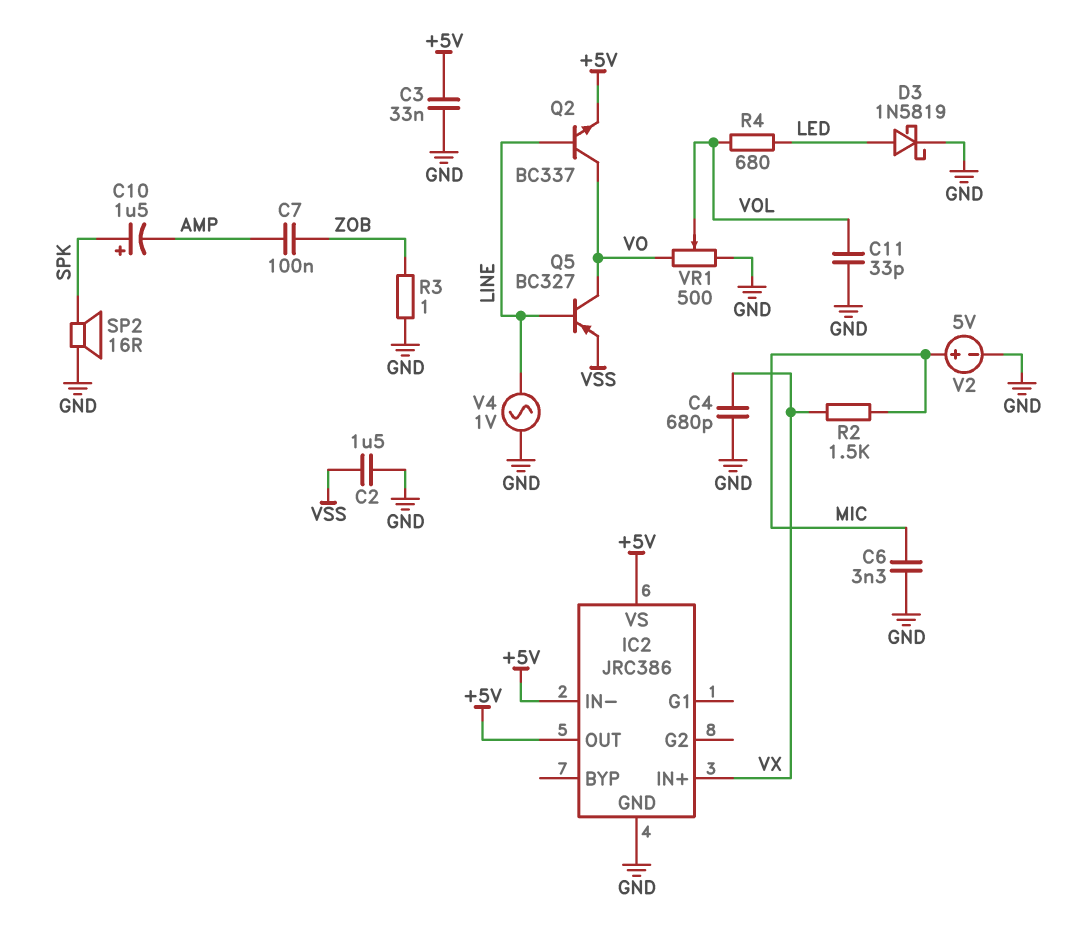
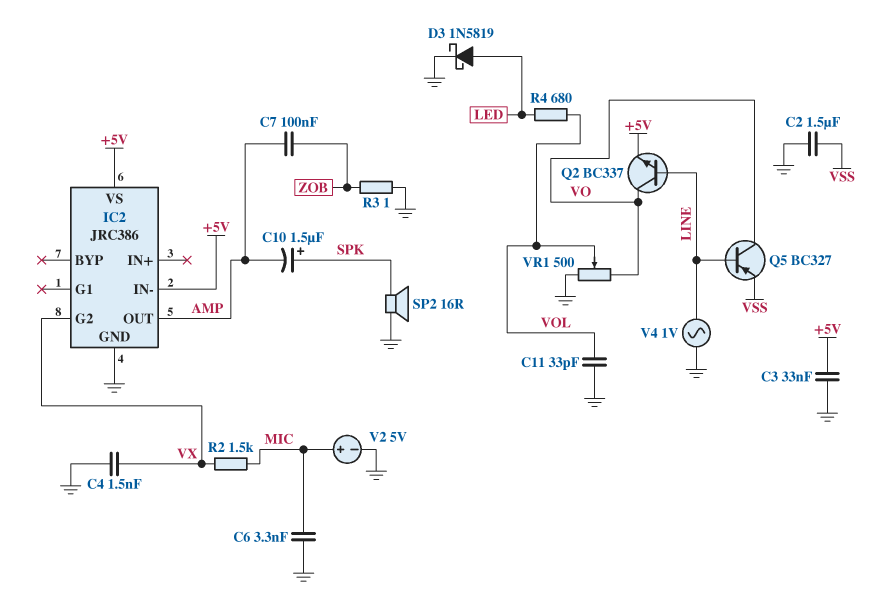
C4: 680pF (GND, VX) -> 1.5nF (GND, VX)
IC2 pin G2: none -> VX
IC2 pin IN+: VX -> none
IC2 pin OUT: +5V -> AMP

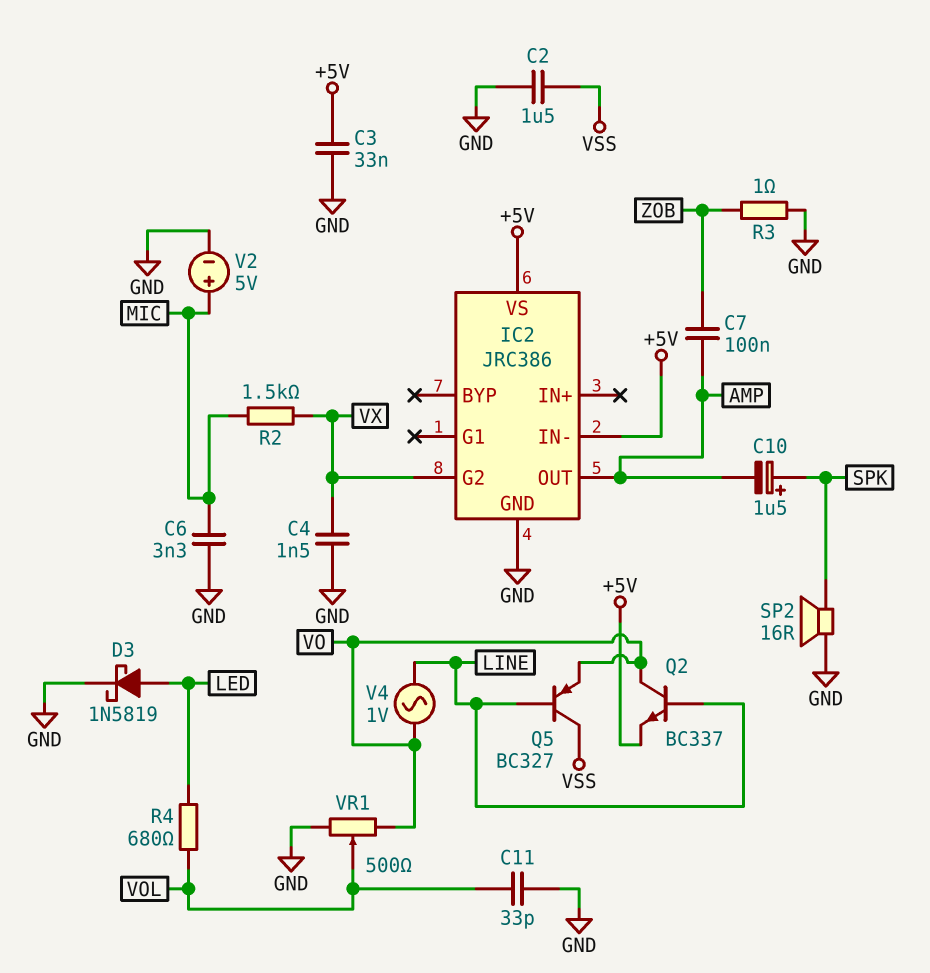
Q5: PNP BC327 (B LINE, C VO, E VSS) -> PNP BC327 (B LINE, C VSS, E VO)
V4: AC 1V (GND, LINE) -> AC 1V (LINE, VO)

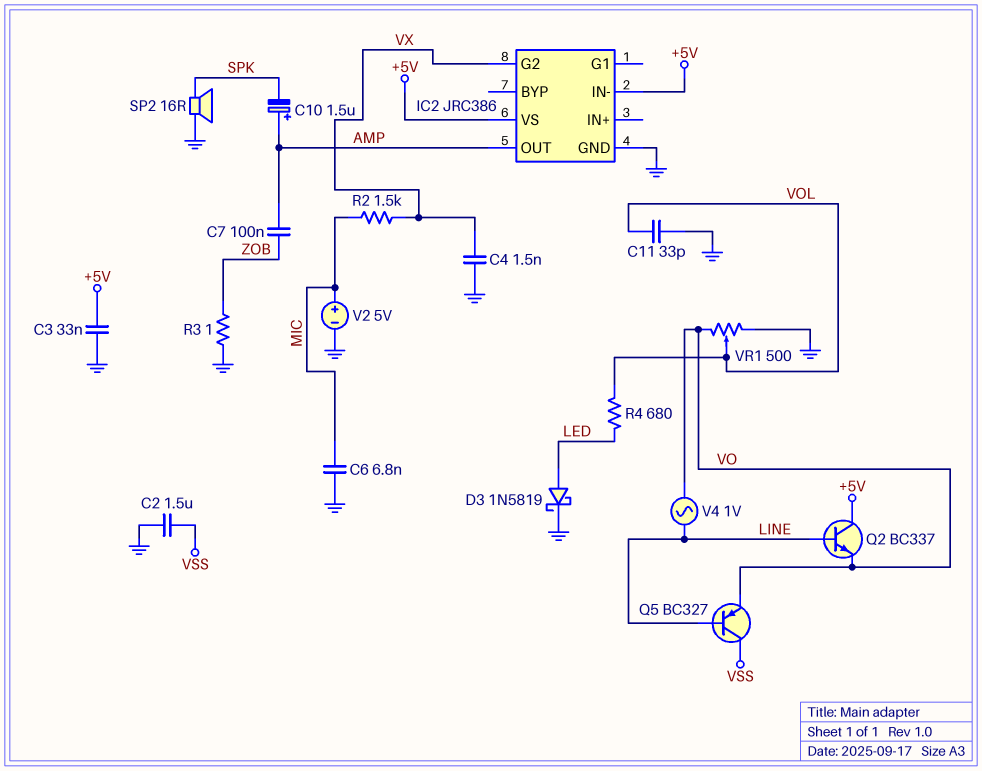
C6: 3.3nF (GND, MIC) -> 6.8nF (GND, MIC)
C10: 1.5uF (plus SPK, minus AMP) -> 1.5uF (plus AMP, minus SPK)
Q2: NPN BC337 (B LINE, C VO, E +5V) -> NPN BC337 (B LINE, C +5V, E VO)

